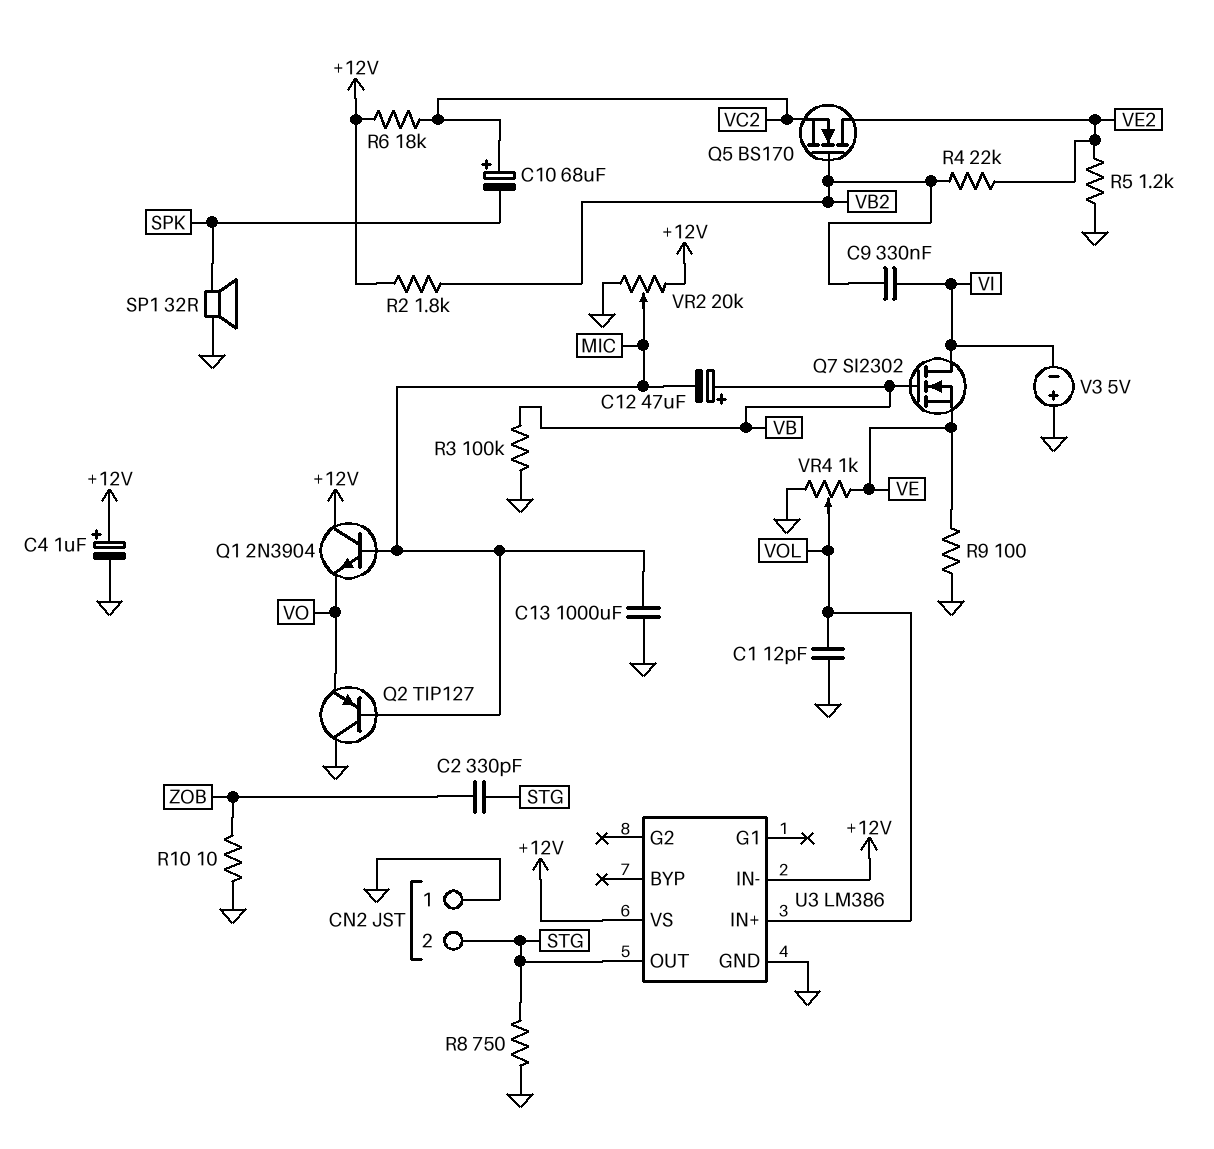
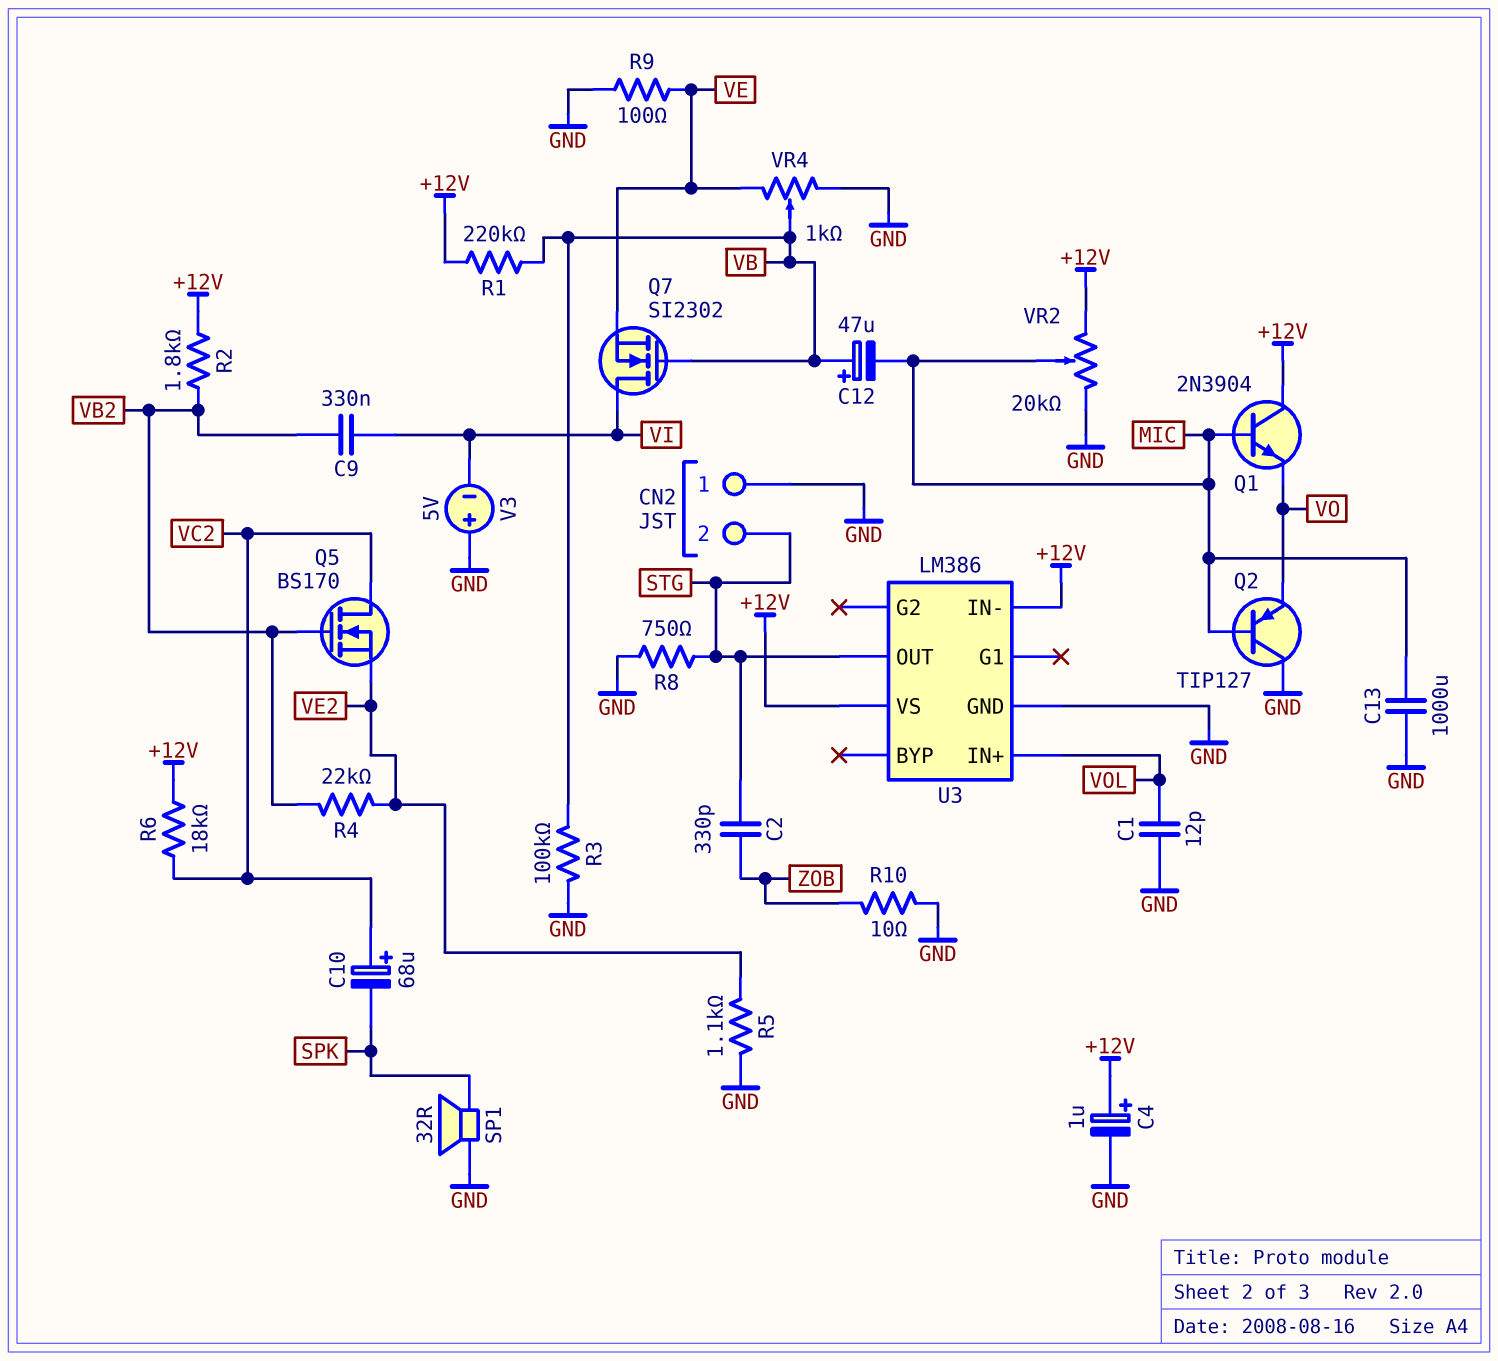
Q5: NMOS BS170 (G VB2, D VE2, S VC2) -> NMOS BS170 (G VB2, D VC2, S VE2)
R1: none -> 220k (+12V, VB)
R5: 1.2k (GND, VE2) -> 1.1k (GND, VE2)
VR4: 1k (GND, VE, wiper VOL) -> 1k (GND, VE, wiper VB)

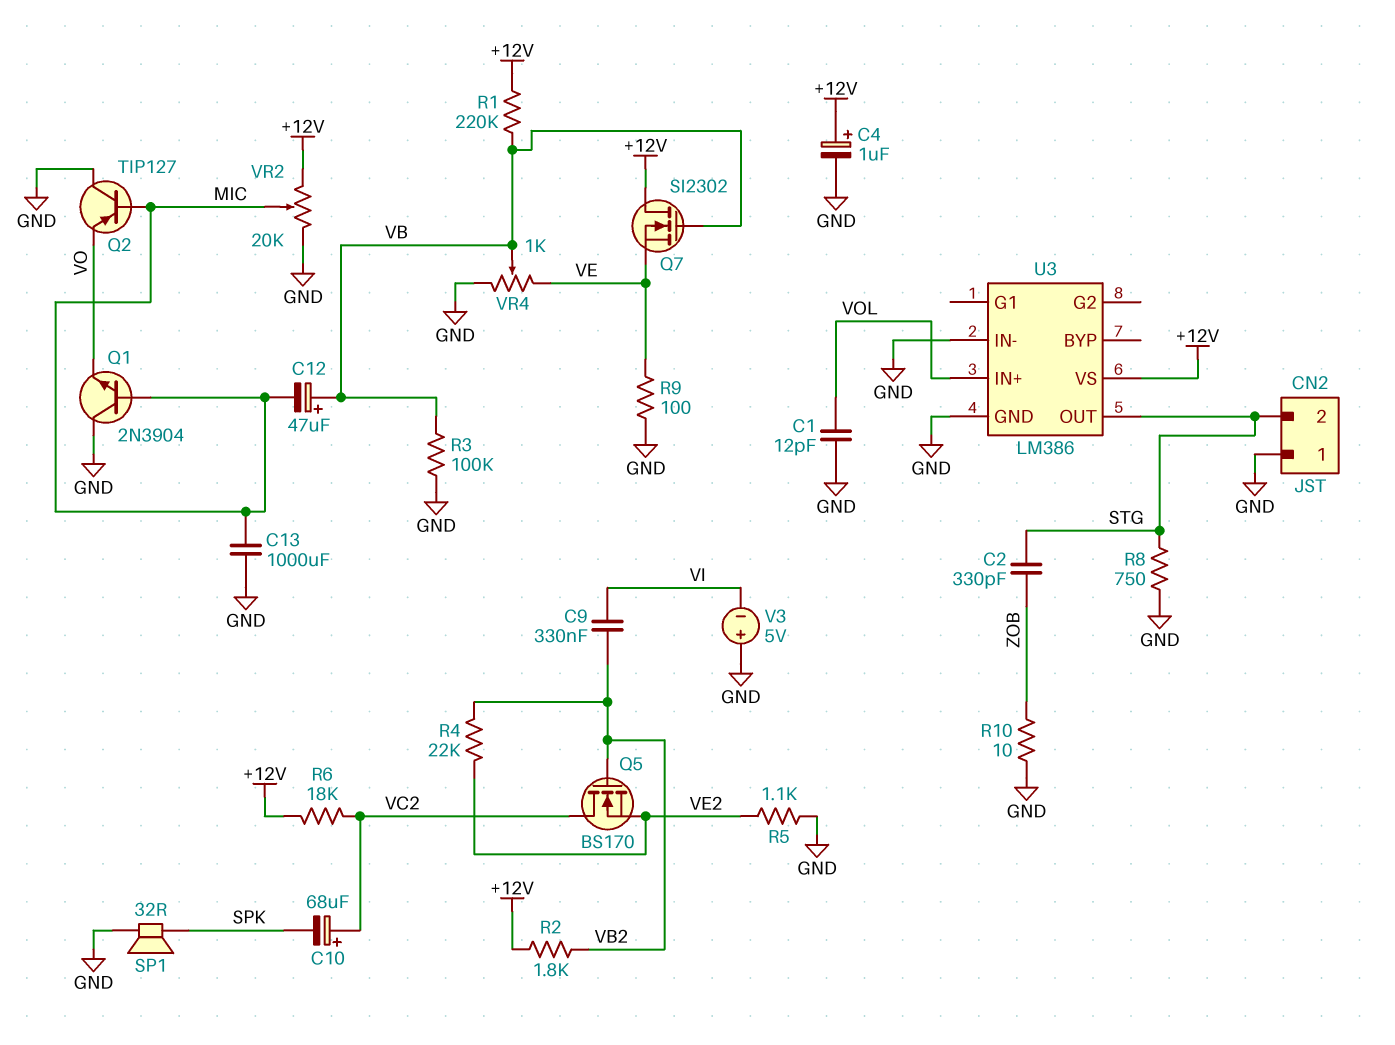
Q1: NPN 2N3904 (B MIC, C +12V, E VO) -> NPN 2N3904 (B MIC, C GND, E VO)
Q7: NMOS SI2302 (G VB, D VI, S VE) -> NMOS SI2302 (G VB, D +12V, S VE)
U3 pin IN-: +12V -> GND

